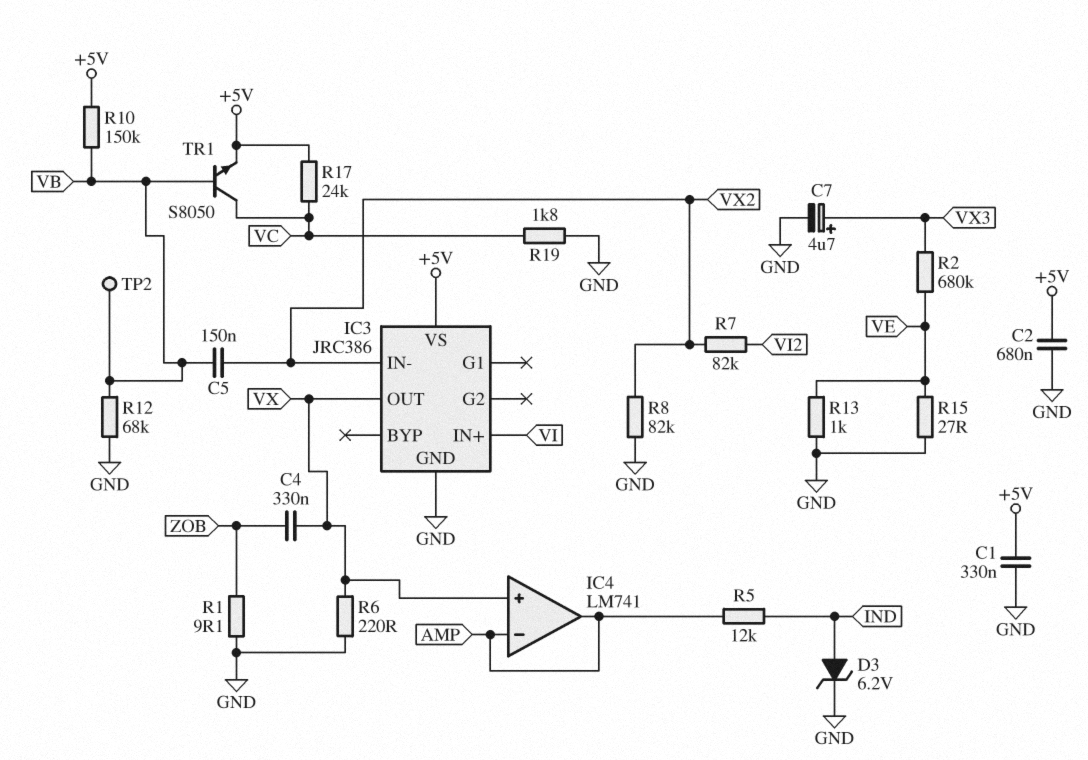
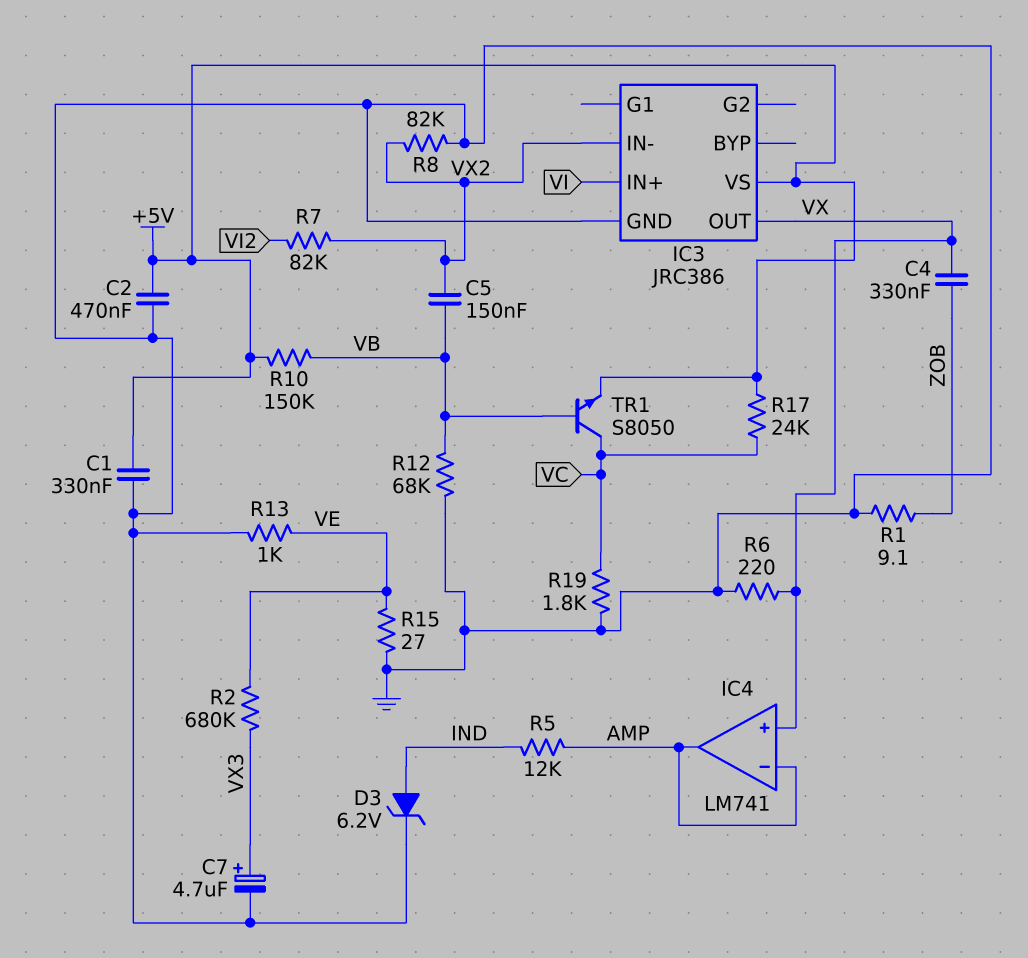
C2: 680nF (+5V, GND) -> 470nF (+5V, GND)
TP2: test point (VB) -> none

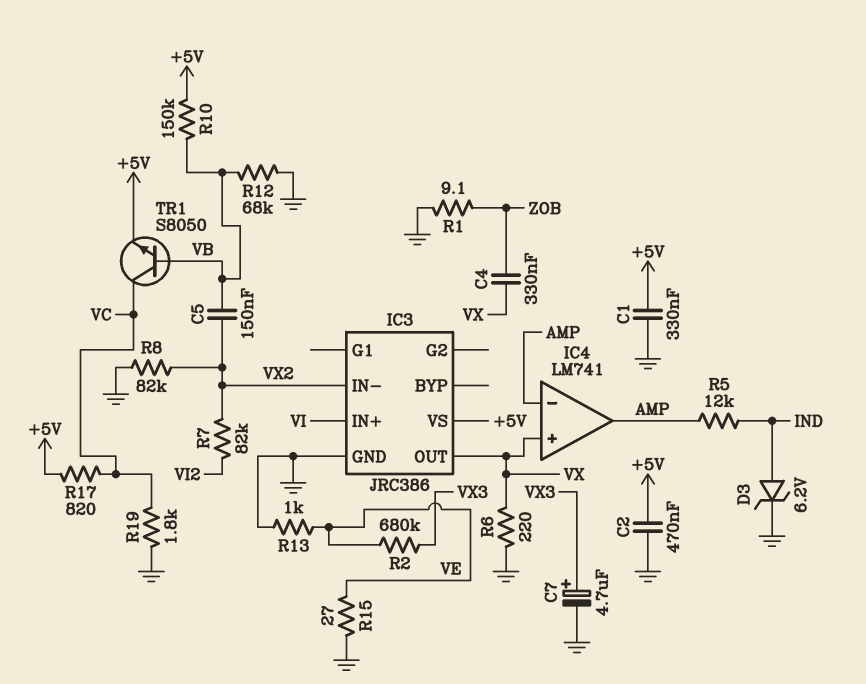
R17: 24k (+5V, VC) -> 820 (+5V, VC)

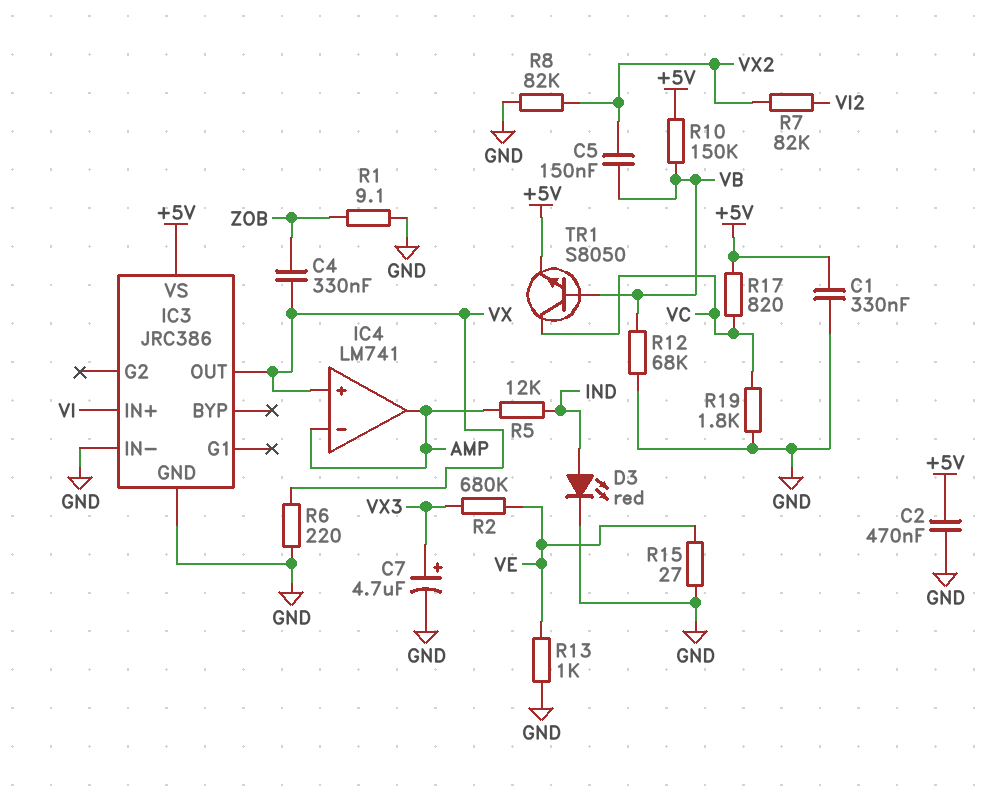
D3: zener 6.2V (A IND, K GND) -> LED red (A IND, K GND)
IC3 pin IN-: VX2 -> GND

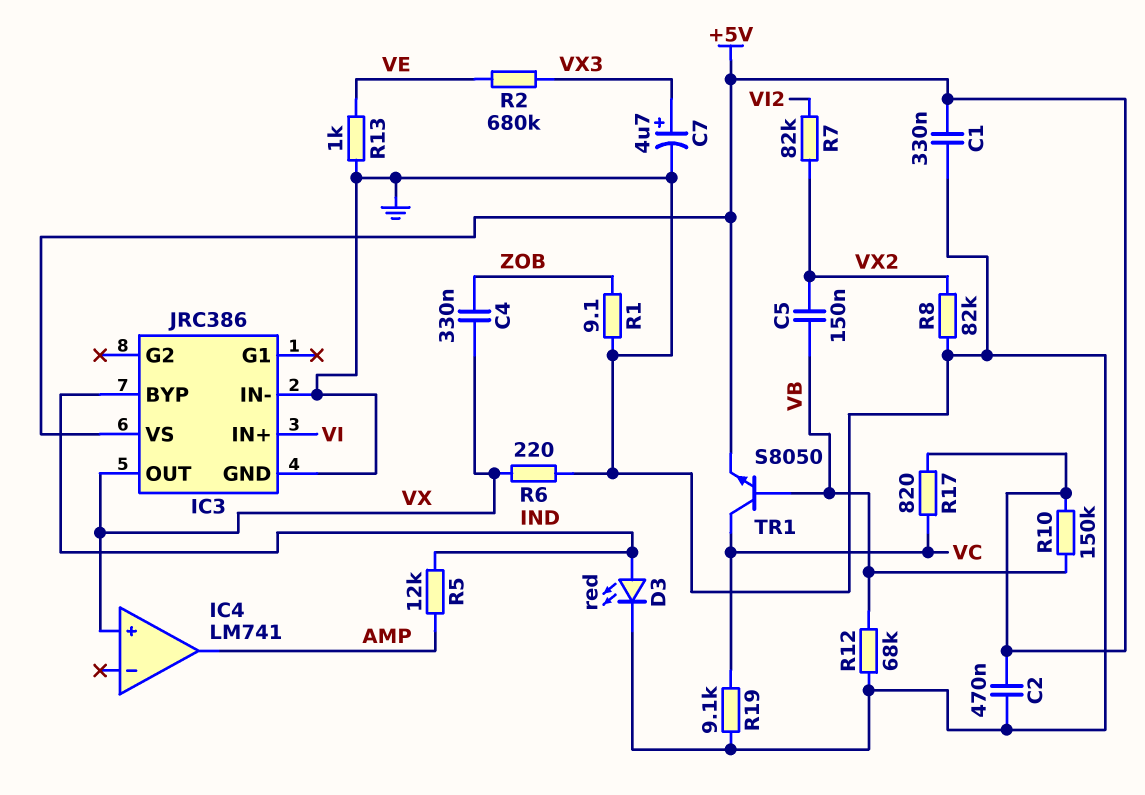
IC3 pin BYP: none -> IND
IC4 pin in-: AMP -> none
R15: 27 (GND, VE) -> none
R19: 1.8k (GND, VC) -> 9.1k (GND, VC)

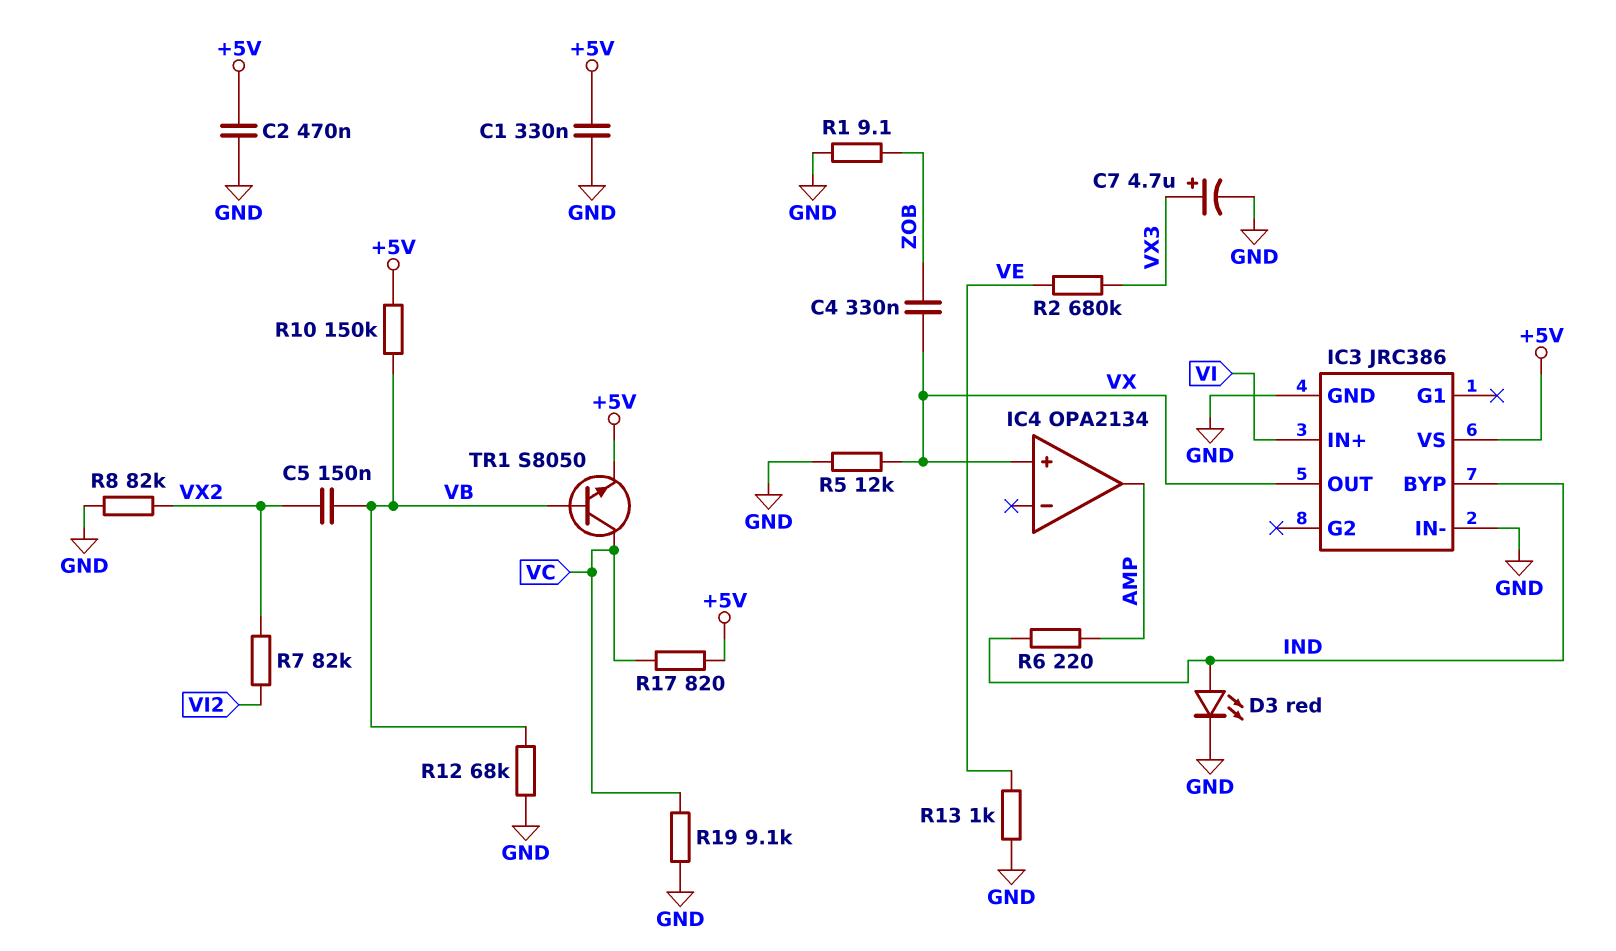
IC4: LM741 -> OPA2134
R5: 12k (AMP, IND) -> 12k (GND, VX)
R6: 220 (GND, VX) -> 220 (AMP, IND)

